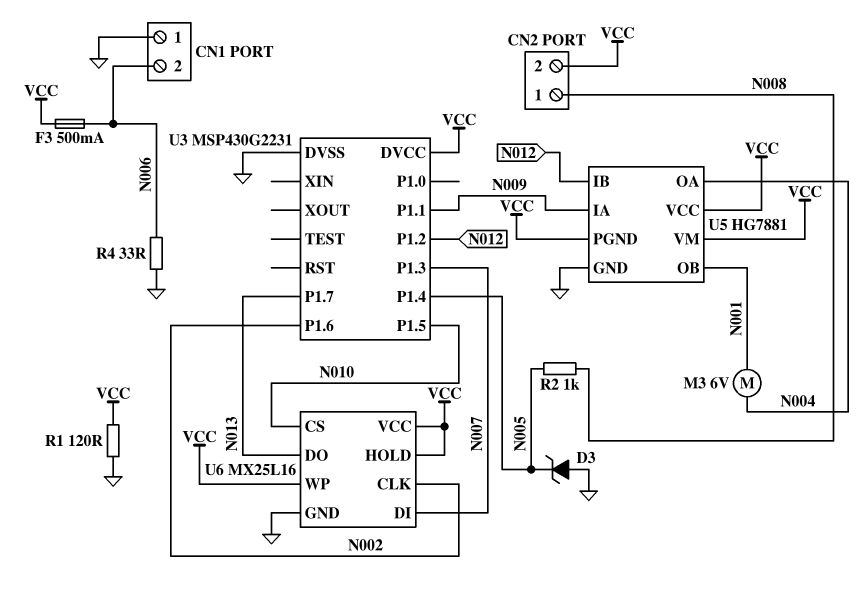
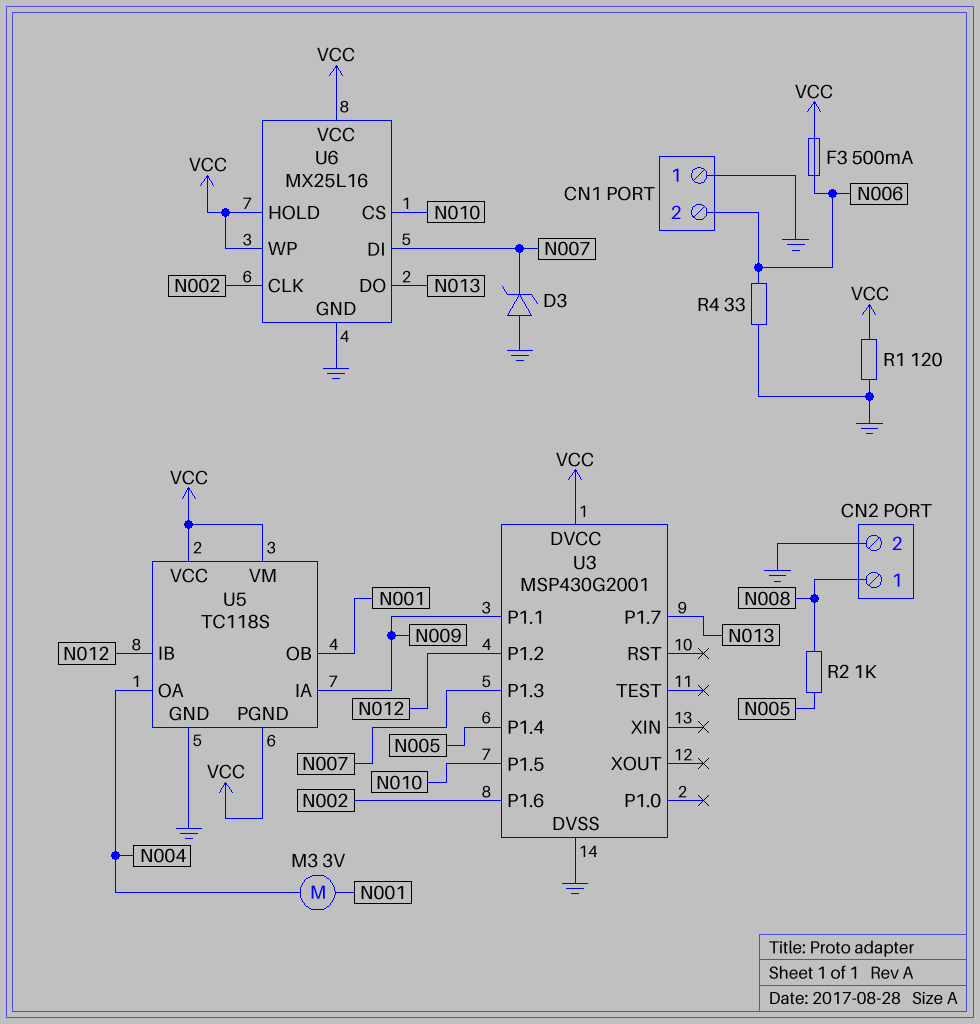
CN2 pin 2: VCC -> GND
D3: zener (A GND, K N005) -> zener (A GND, K N007)
M3: motor 6V (N001, N004) -> motor 3V (N001, N004)
U3: MSP430G2231 -> MSP430G2001
U5: HG7881 -> TC118S

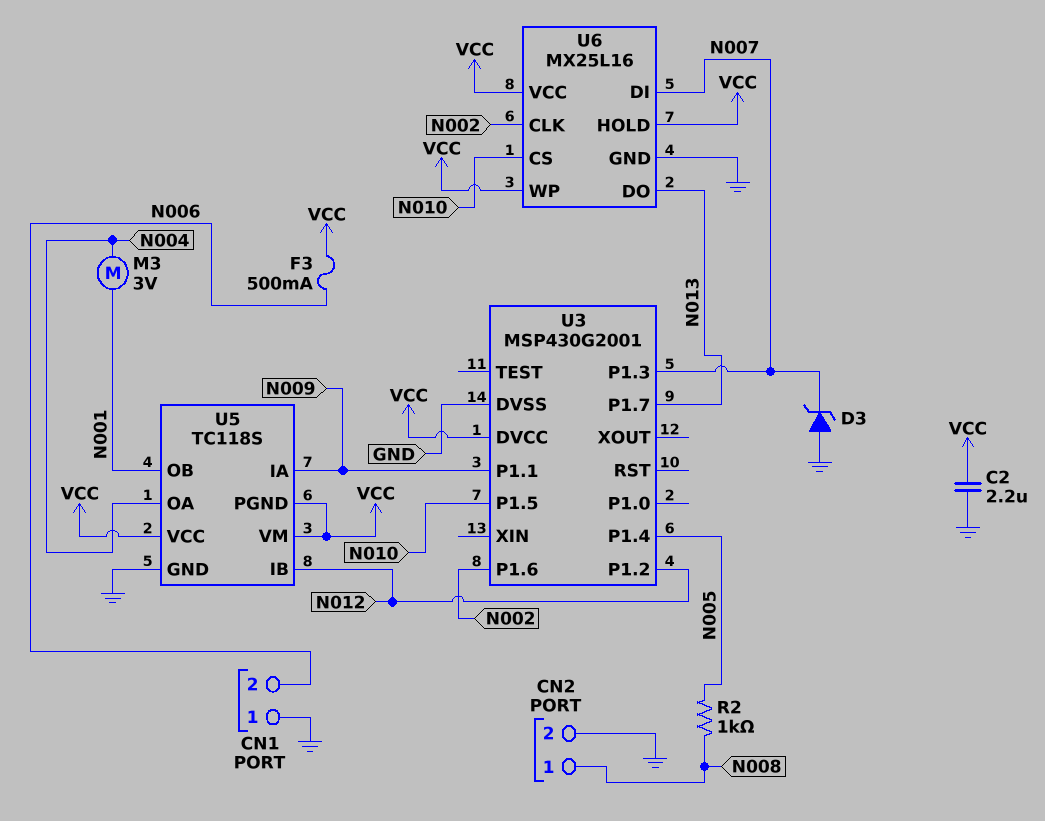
C2: none -> 2.2uF (GND, VCC)
R1: 120 (GND, VCC) -> none
R4: 33 (GND, N006) -> none

